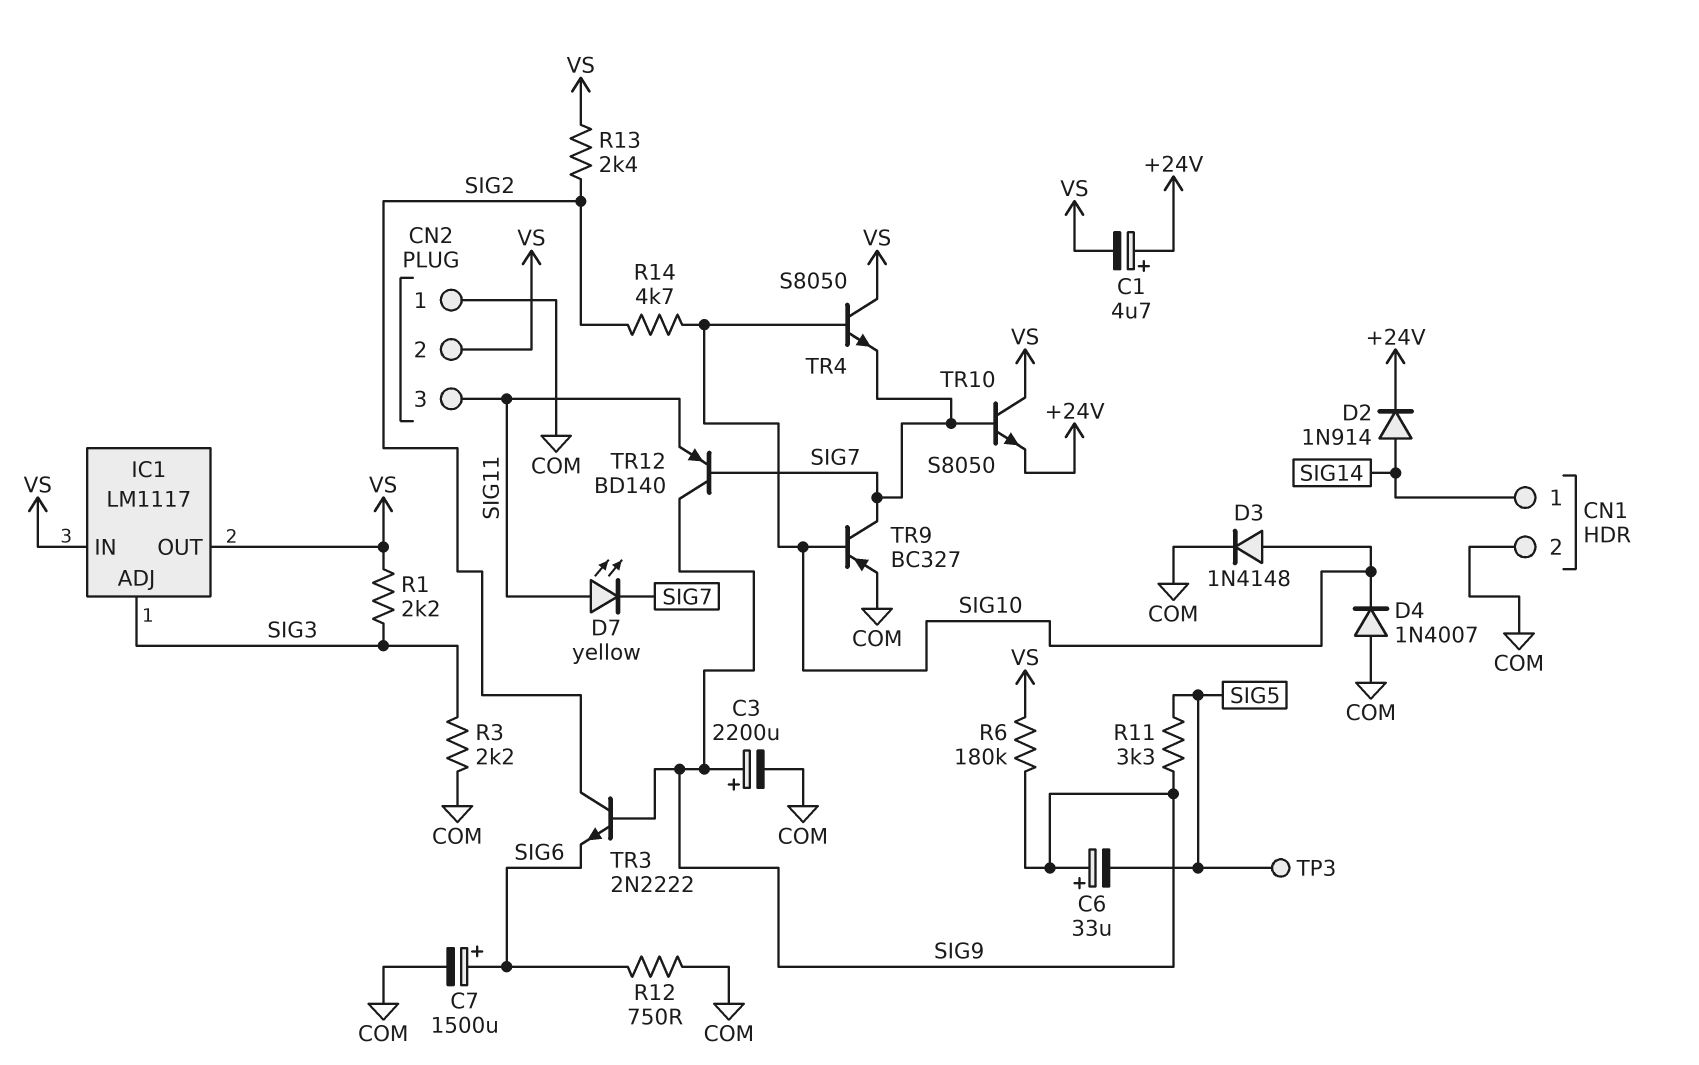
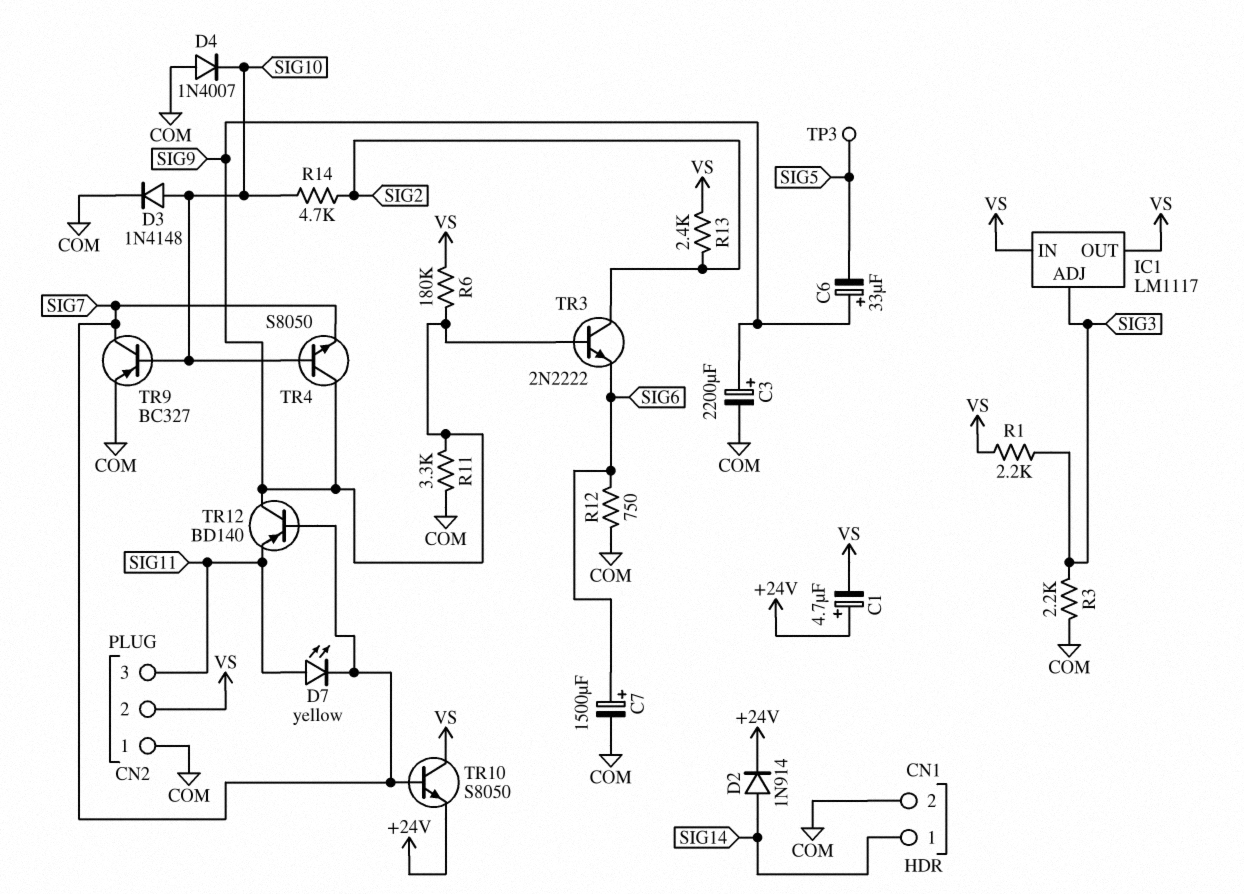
R11: 3.3k (SIG5, SIG9) -> 3.3k (COM, SIG9)
TR4: NPN S8050 (B SIG10, C VS, E SIG7) -> NPN S8050 (B SIG10, C SIG9, E SIG7)

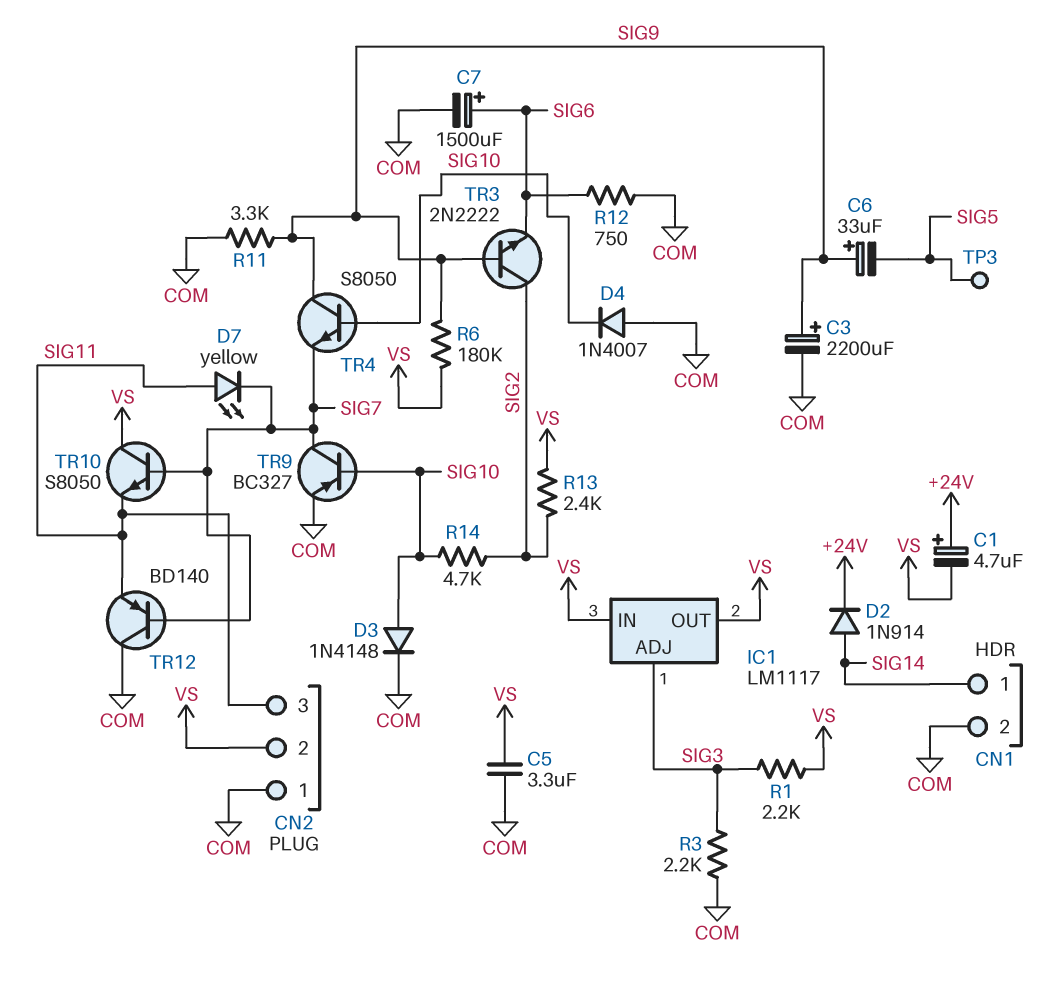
C5: none -> 3.3uF (COM, VS)
TR10: NPN S8050 (B SIG7, C VS, E +24V) -> NPN S8050 (B SIG7, C VS, E SIG11)
TR12: PNP BD140 (B SIG7, C SIG9, E SIG11) -> PNP BD140 (B SIG7, C COM, E SIG11)

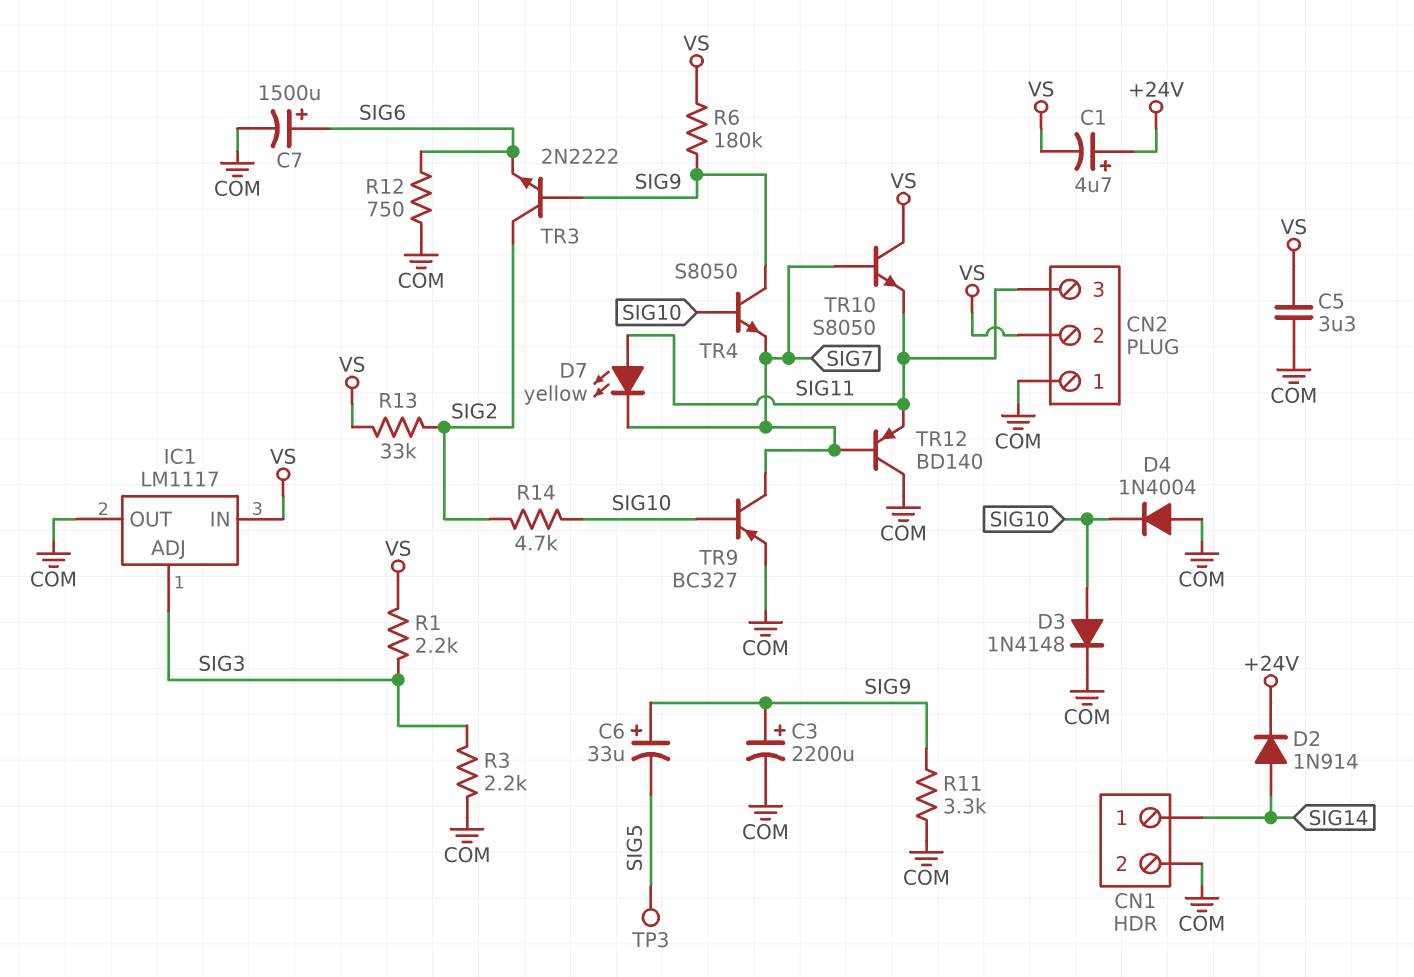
D4: diode 1N4007 (A COM, K SIG10) -> diode 1N4004 (A COM, K SIG10)
IC1 pin OUT: VS -> COM
R13: 2.4k (SIG2, VS) -> 33k (SIG2, VS)

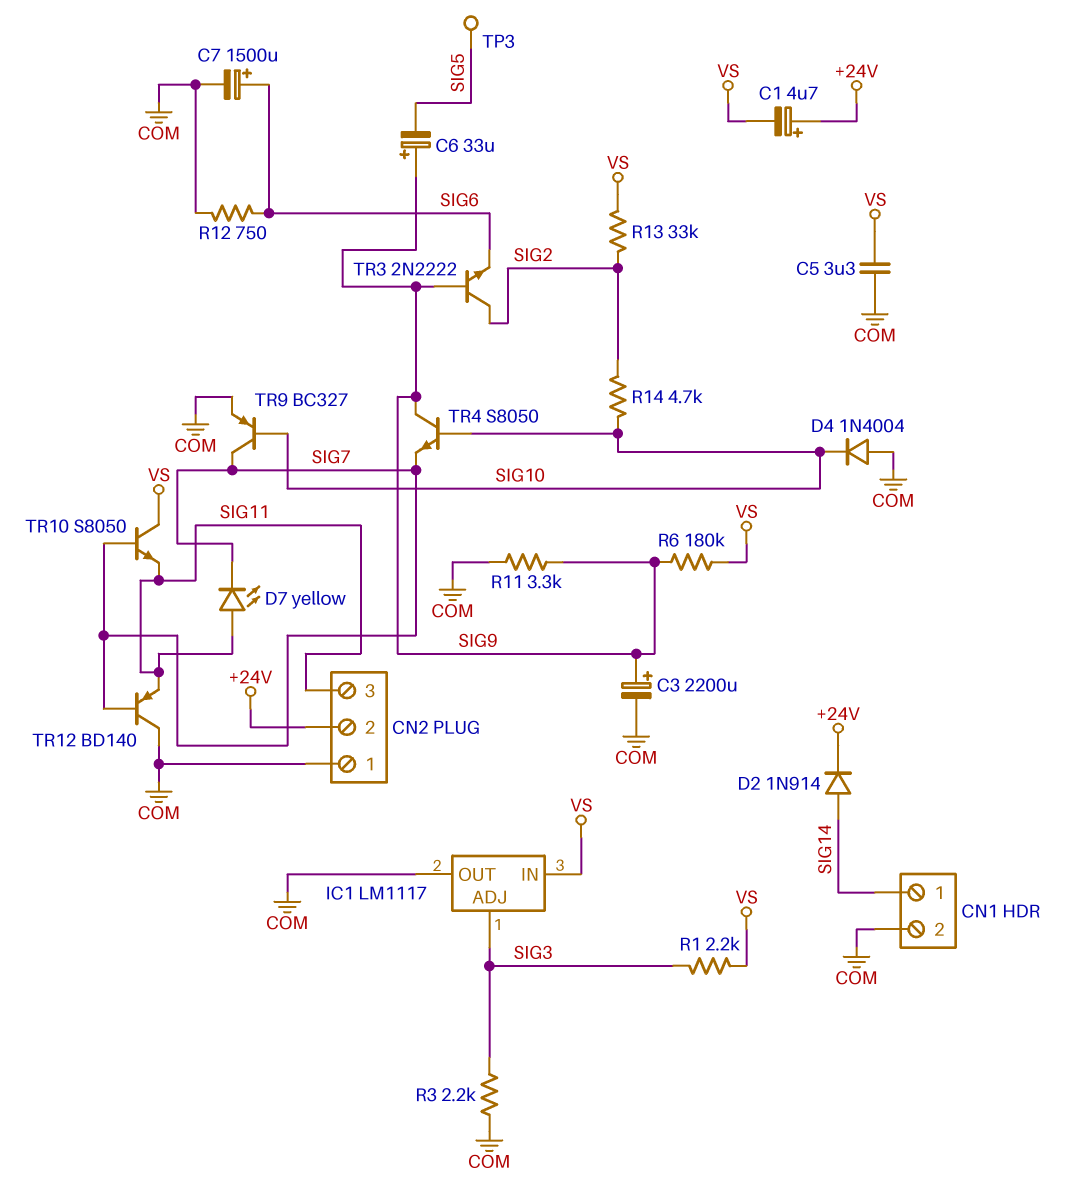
CN2 pin 2: VS -> +24V
D3: diode 1N4148 (A SIG10, K COM) -> none

